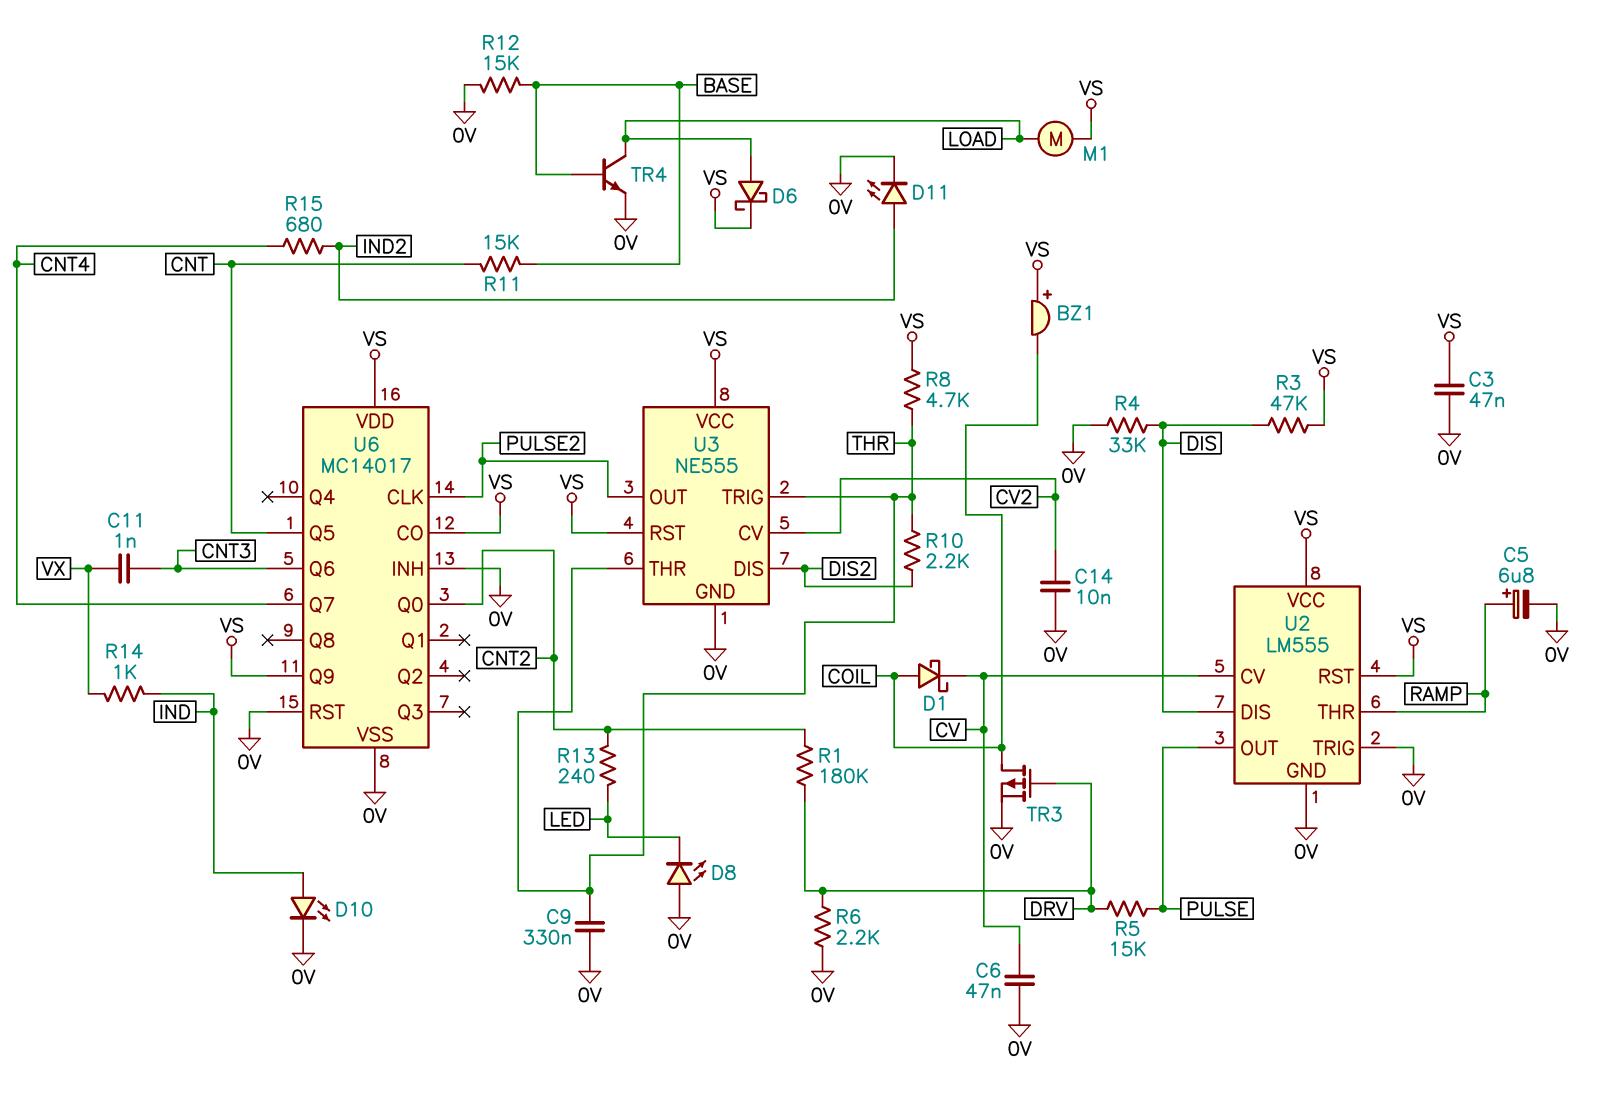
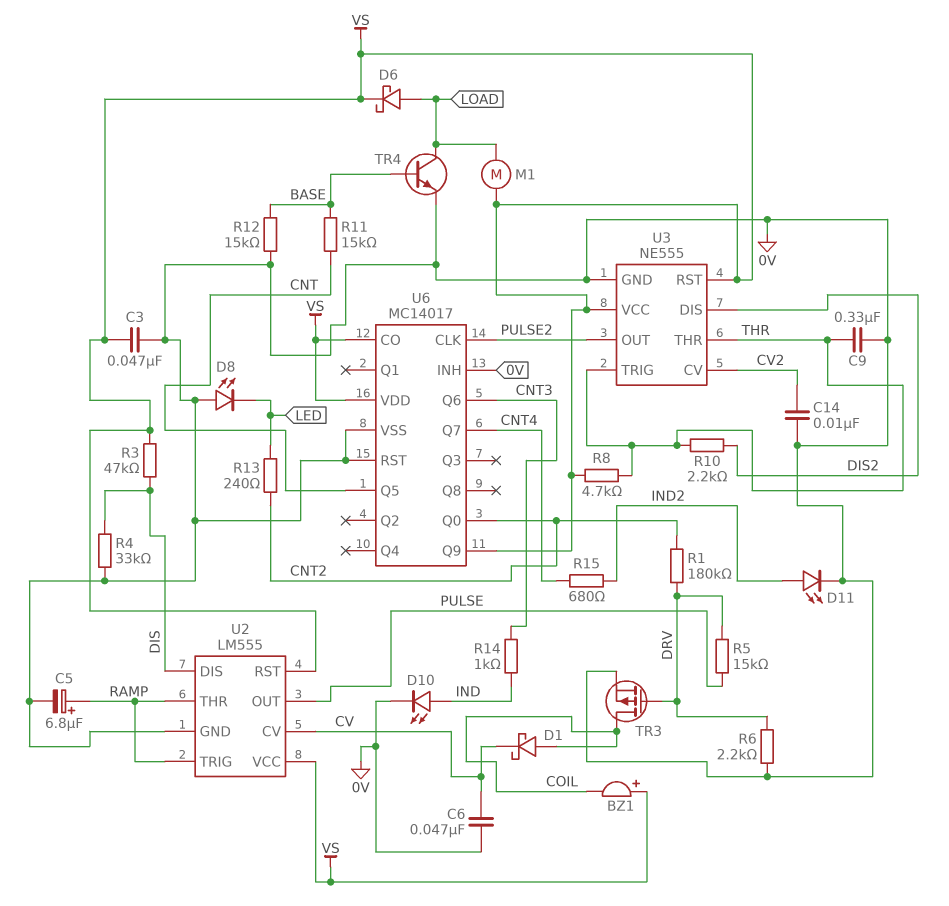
C11: 1nF (CNT3, VX) -> none
R14: 1k (IND, VX) -> 1k (CNT3, IND)
U2 pin TRIG: 0V -> RAMP

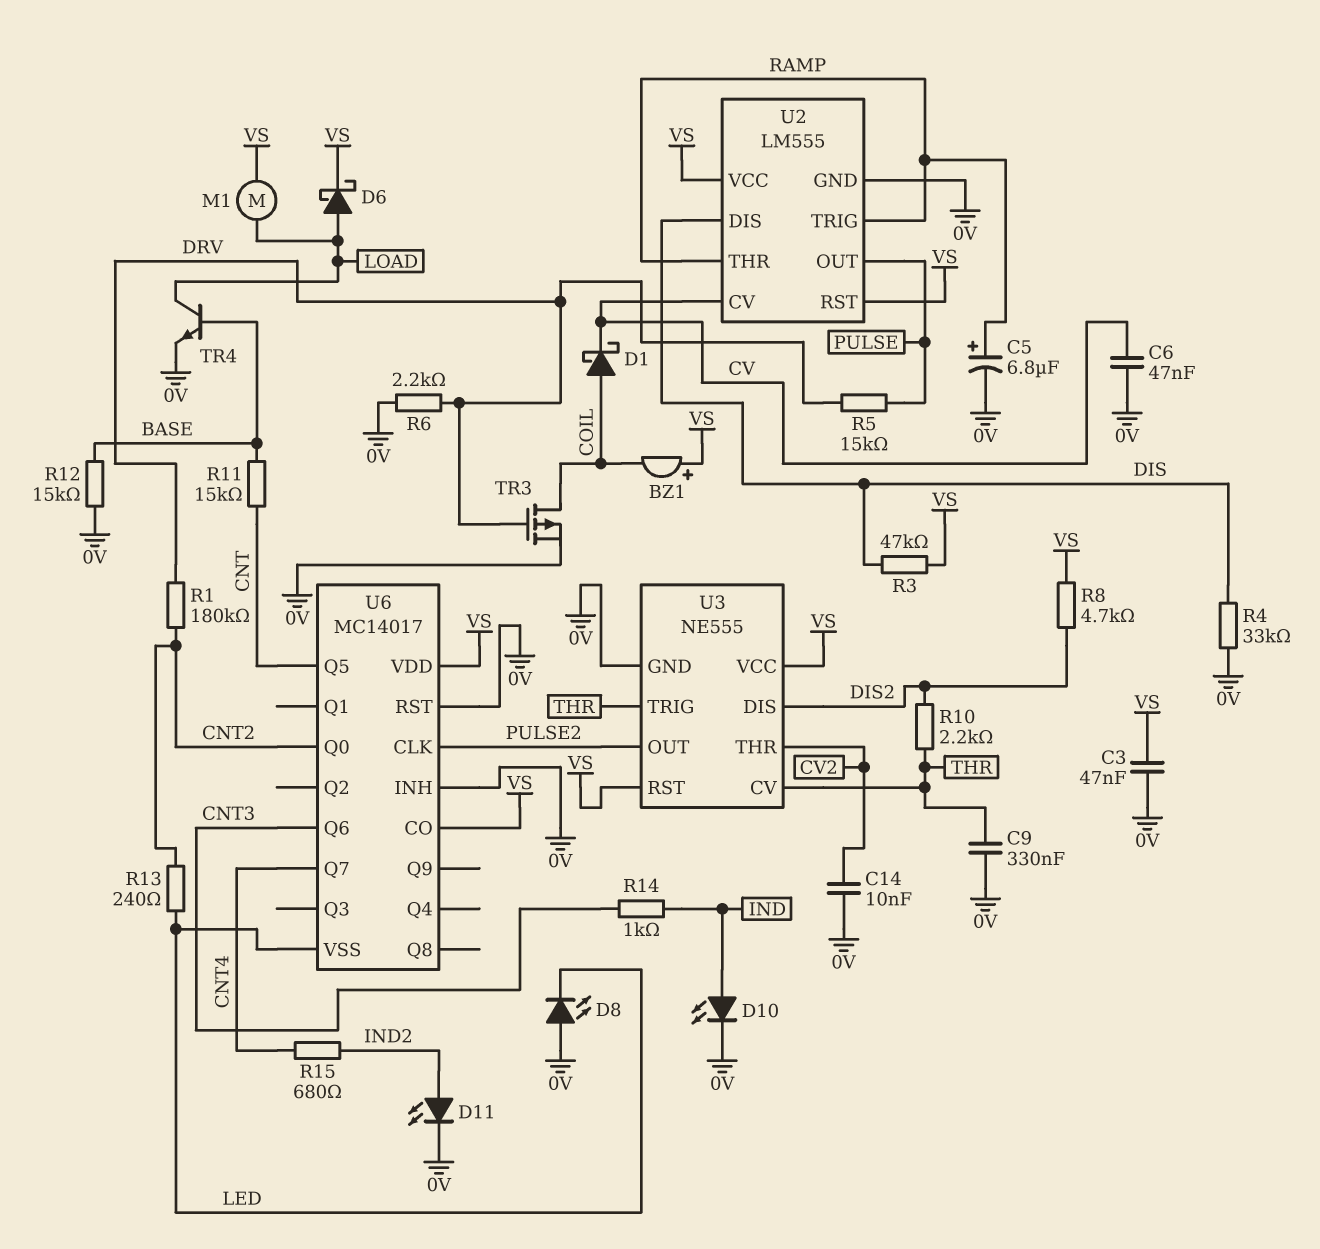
R8: 4.7k (THR, VS) -> 4.7k (DIS2, VS)
U3 pin CV: CV2 -> THR
U3 pin THR: THR -> CV2
U6 pin Q9: VS -> none
U6 pin VSS: 0V -> LED

